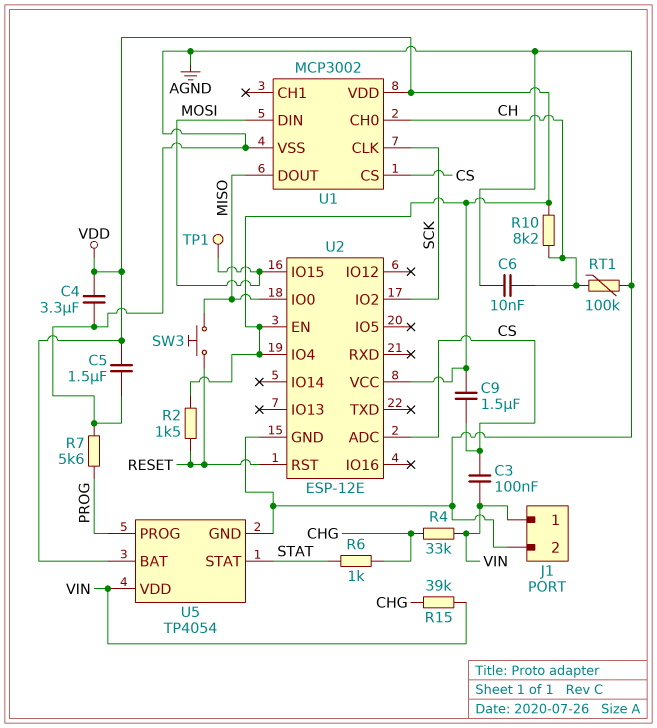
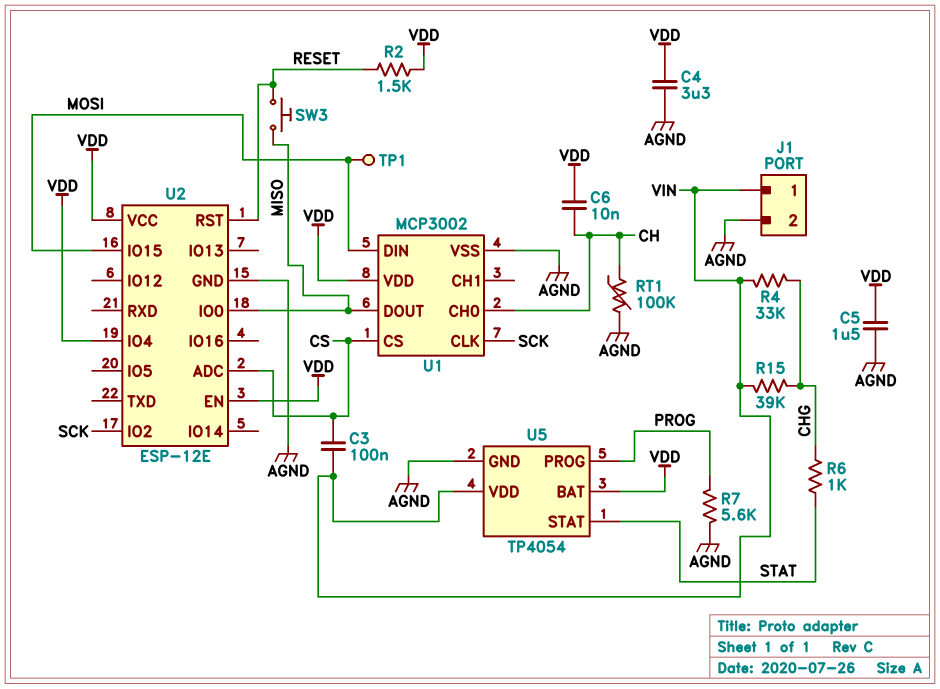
C6: 10nF (AGND, CH) -> 10nF (CH, VDD)
C9: 1.5uF (CS, VDD) -> none
R10: 8.2k (CH, VDD) -> none

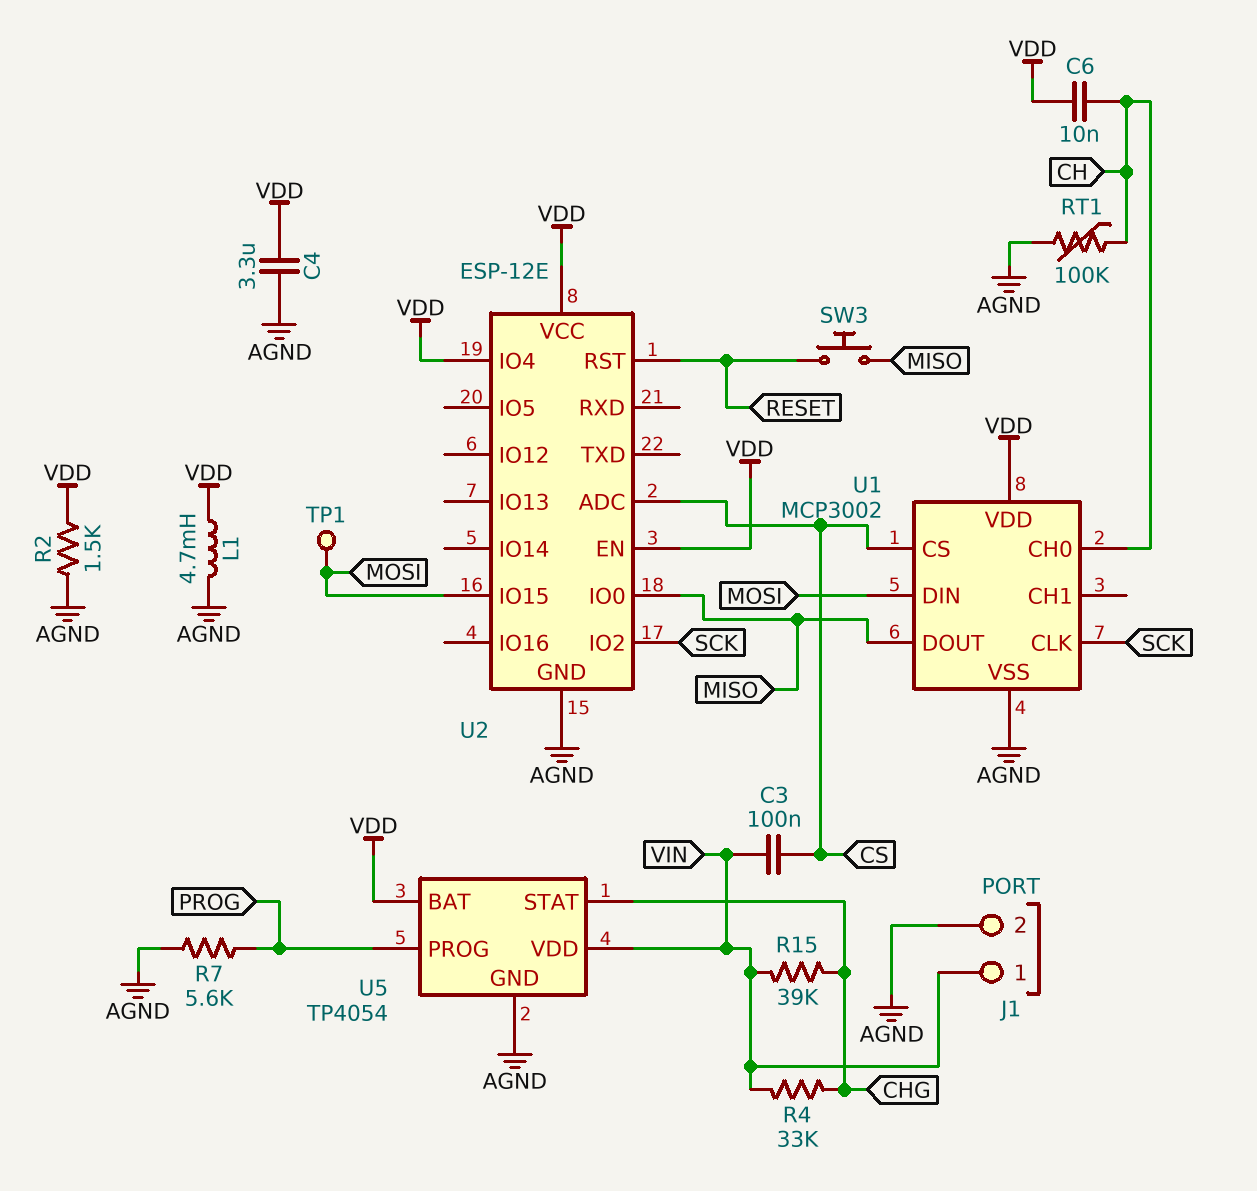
C5: 1.5uF (AGND, VDD) -> none
L1: none -> 4.7mH (AGND, VDD)
R2: 1.5k (RESET, VDD) -> 1.5k (AGND, VDD)
R6: 1k (CHG, STAT) -> none
U5 pin STAT: STAT -> CHG

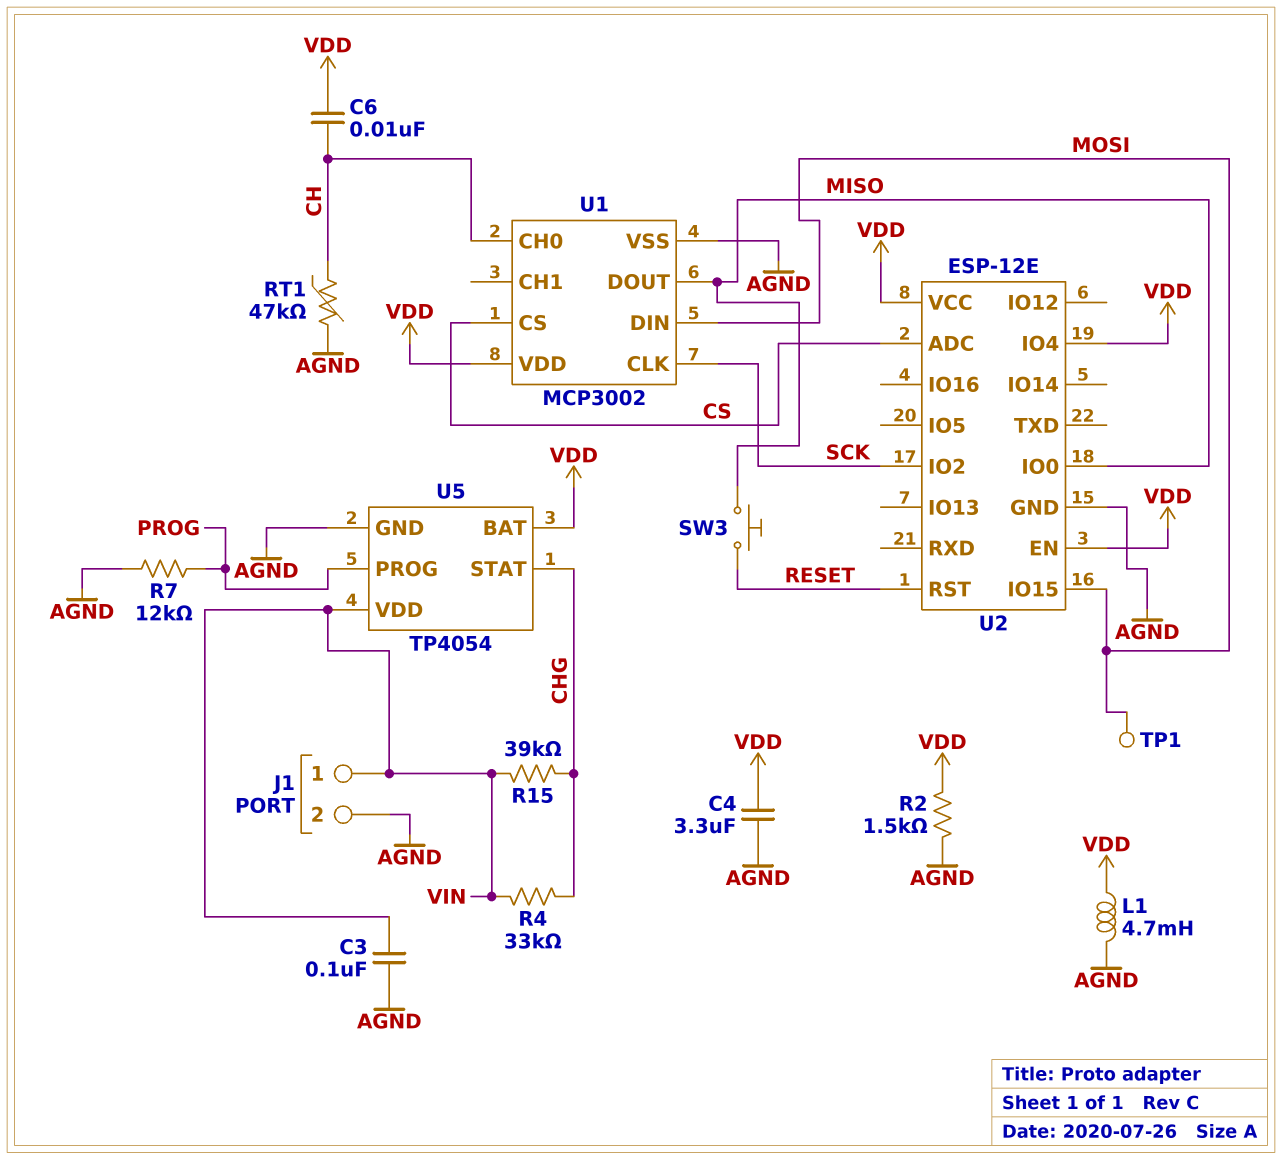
C3: 100nF (CS, VIN) -> 100nF (AGND, VIN)
R7: 5.6k (AGND, PROG) -> 12k (AGND, PROG)
RT1: 100k (AGND, CH) -> 47k (AGND, CH)

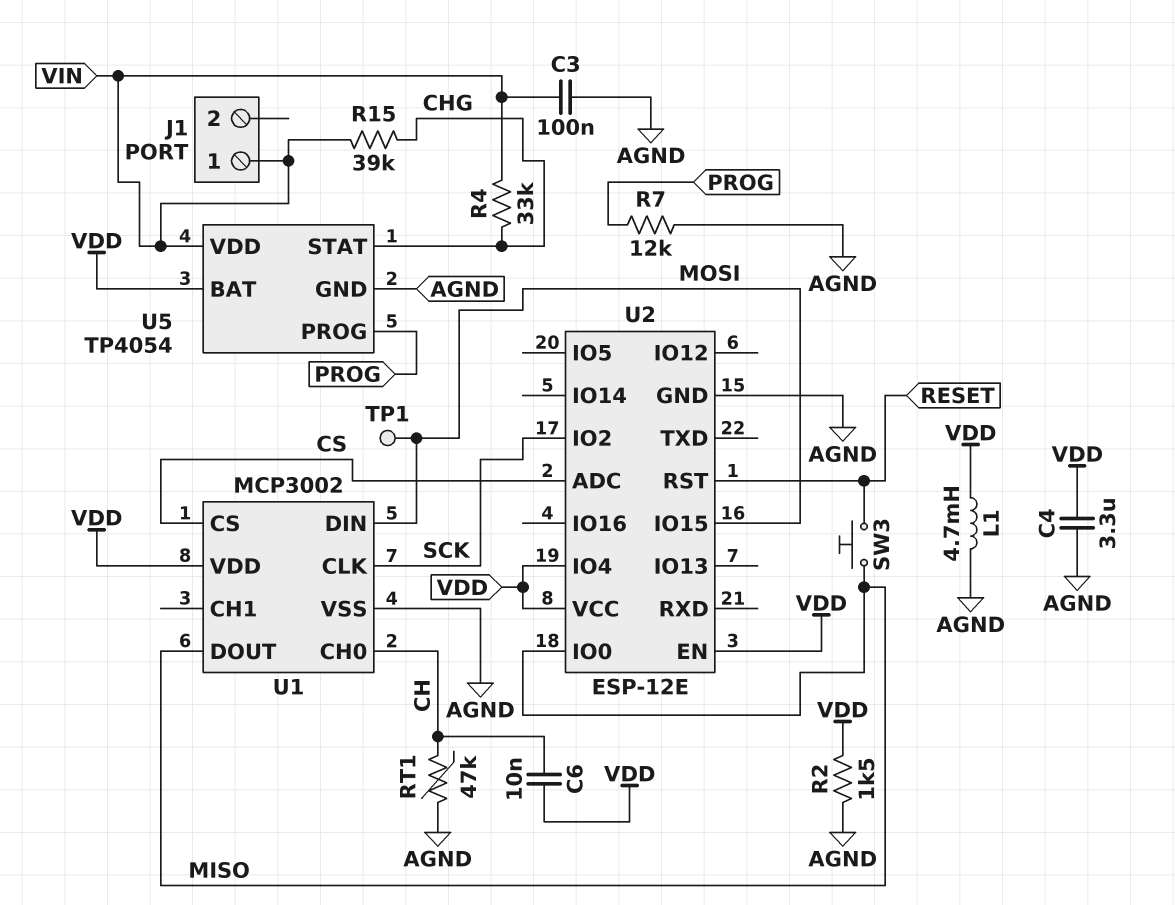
J1 pin 2: AGND -> none

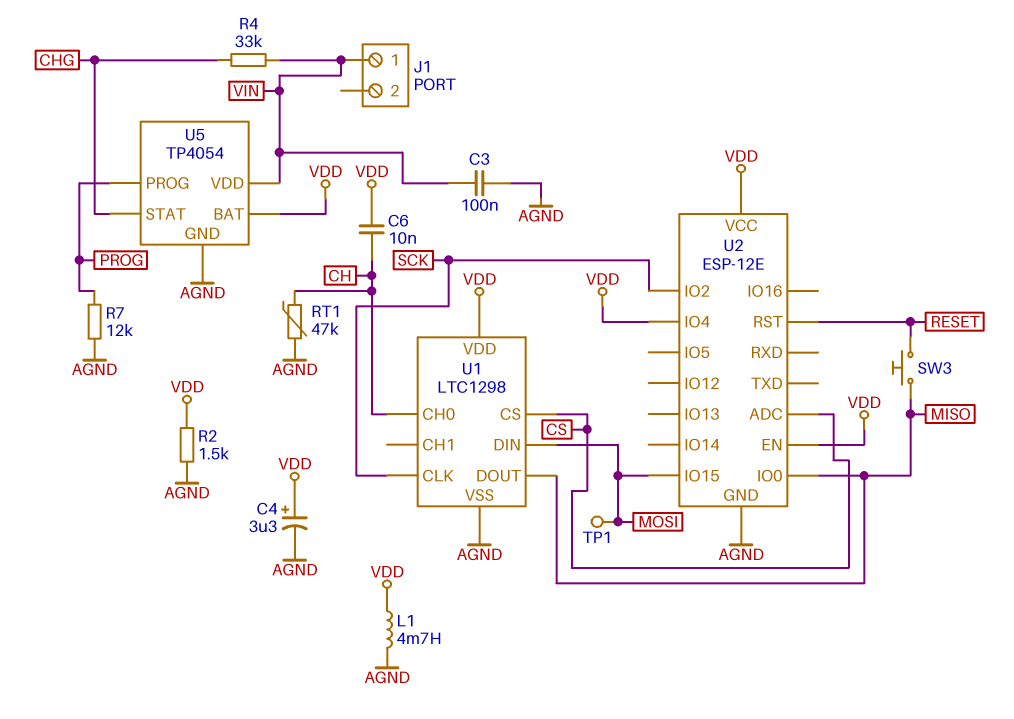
C4: 3.3uF (AGND, VDD) -> 3.3uF (plus VDD, minus AGND)
R15: 39k (CHG, VIN) -> none
U1: MCP3002 -> LTC1298

